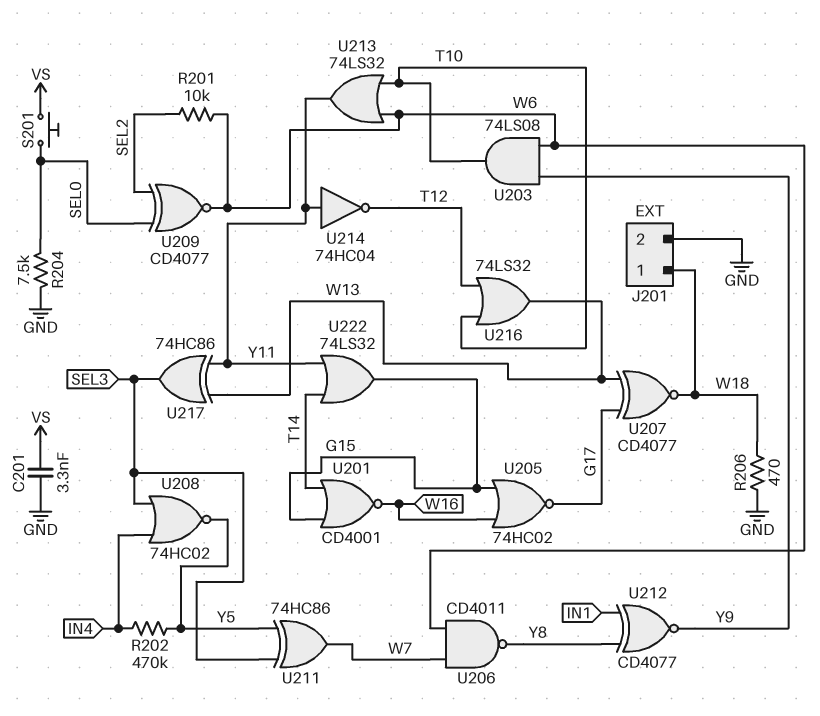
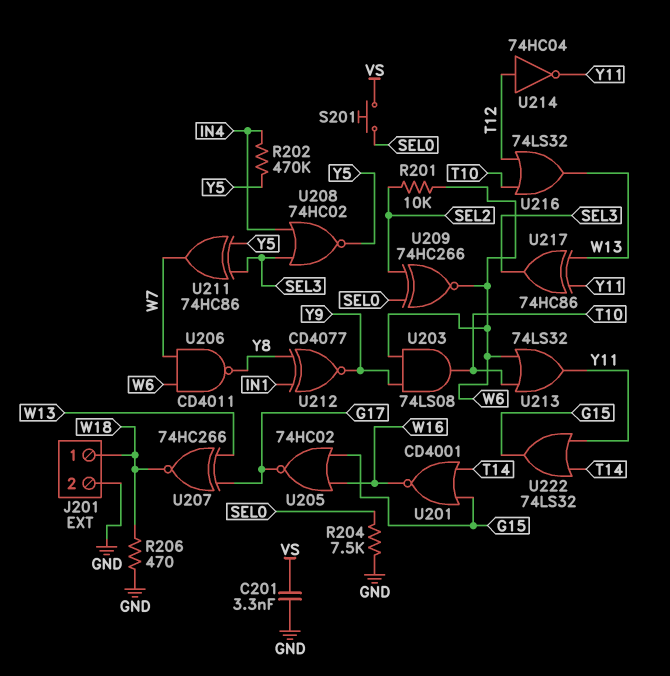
U207: XNOR CD4077 (in G17, in W13, out W18) -> XNOR 74HC266 (in G17, in W13, out W18)
U209: XNOR CD4077 (in SEL0, in SEL2, out W6) -> XNOR 74HC266 (in SEL0, in SEL2, out W6)
U214: NOT 74HC04 (in Y11, out T12) -> NOT 74HC04 (in T12, out Y11)

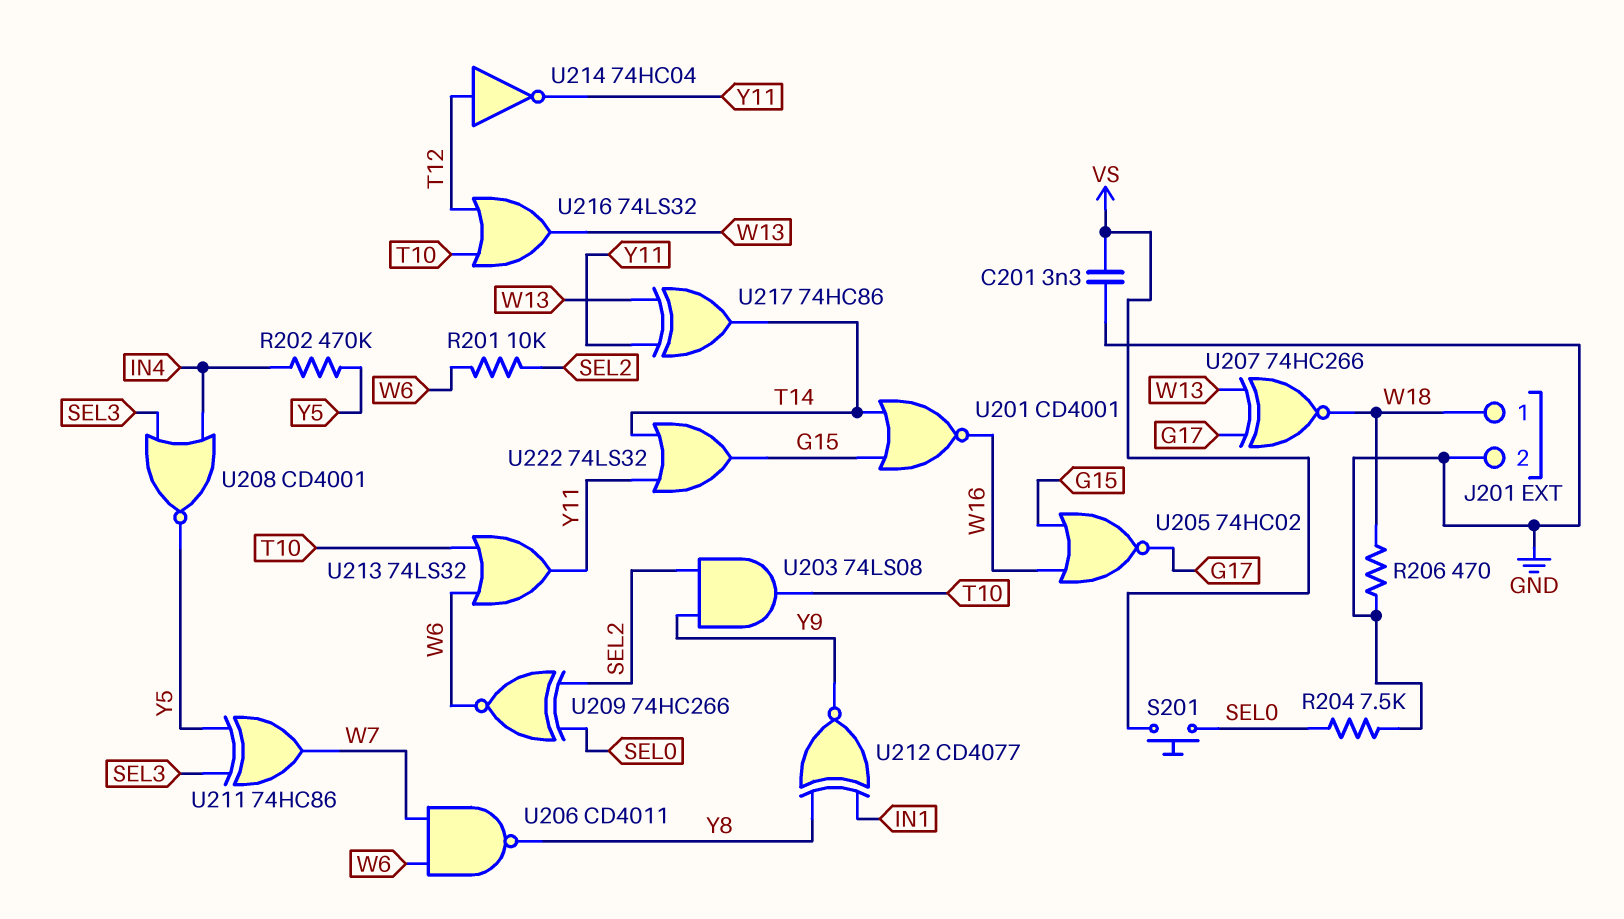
U203: AND 74LS08 (in W6, in Y9, out T10) -> AND 74LS08 (in SEL2, in Y9, out T10)
U208: NOR 74HC02 (in IN4, in SEL3, out Y5) -> NOR CD4001 (in IN4, in SEL3, out Y5)
U217: XOR 74HC86 (in W13, in Y11, out SEL3) -> XOR 74HC86 (in W13, in Y11, out T14)

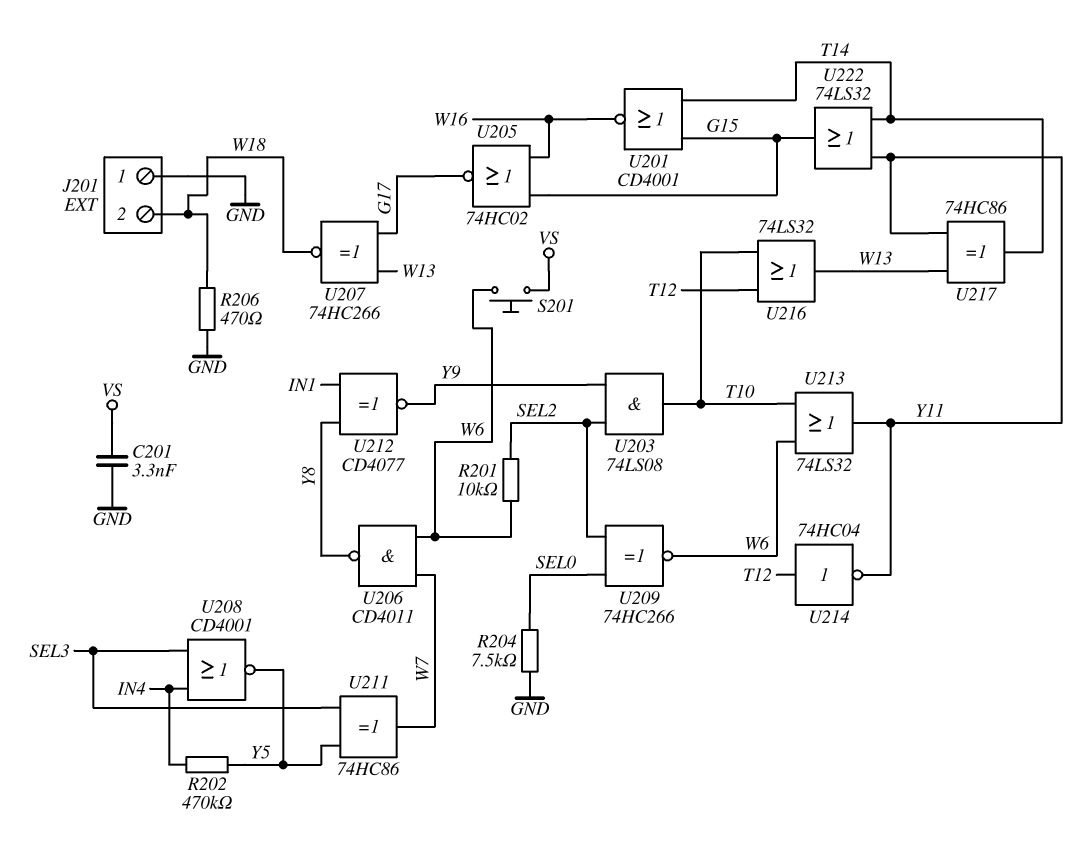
J201 pin 1: W18 -> GND
J201 pin 2: GND -> W18
S201: button (SEL0, VS) -> button (VS, W6)

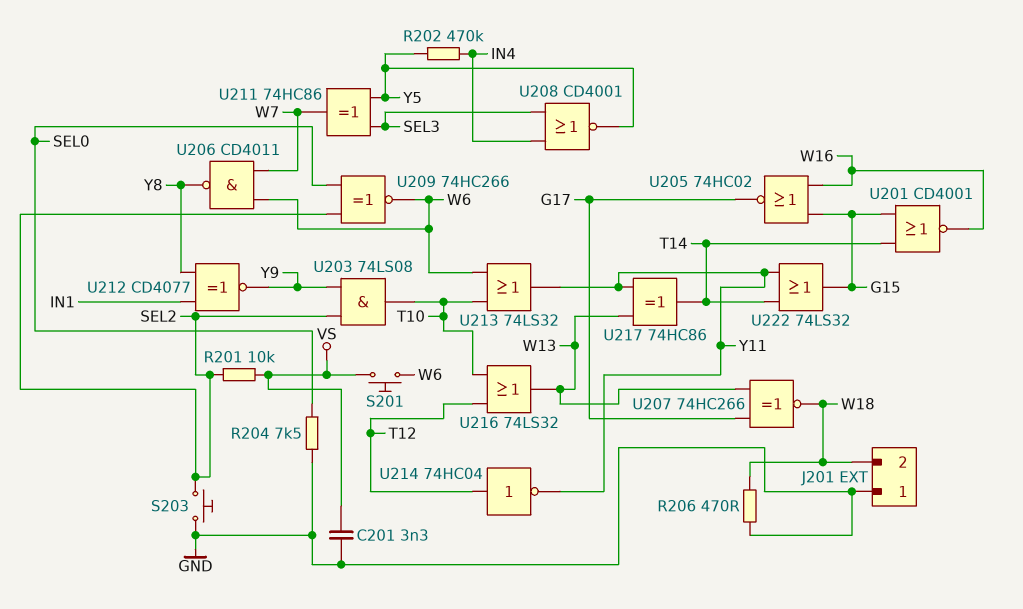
R201: 10k (SEL2, W6) -> 10k (SEL2, VS)
S203: none -> button (GND, SEL2)

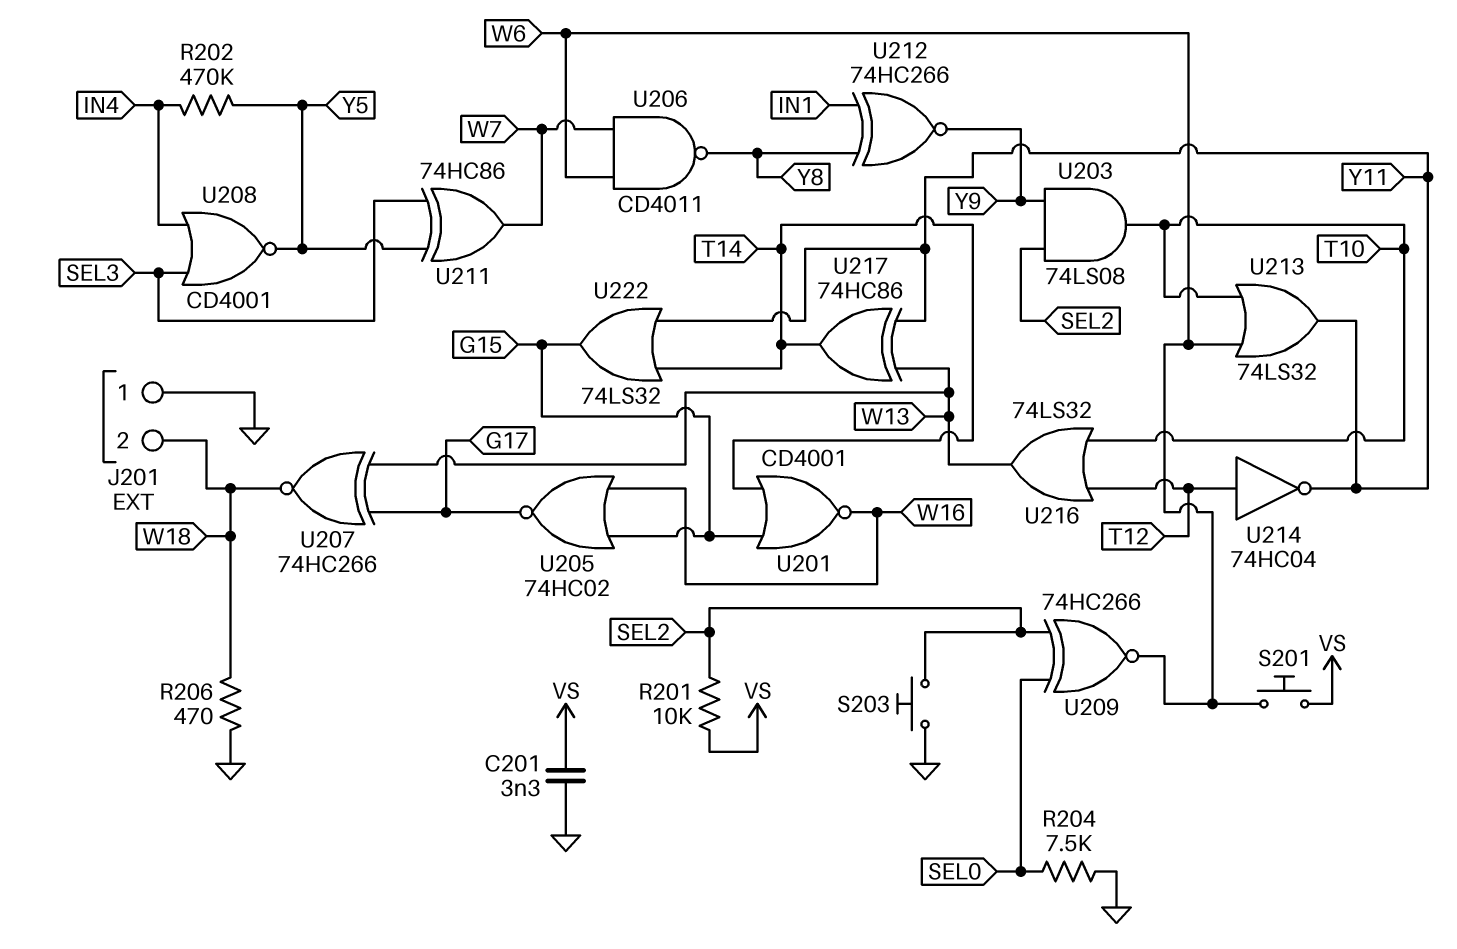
U212: XNOR CD4077 (in IN1, in Y8, out Y9) -> XNOR 74HC266 (in IN1, in Y8, out Y9)

